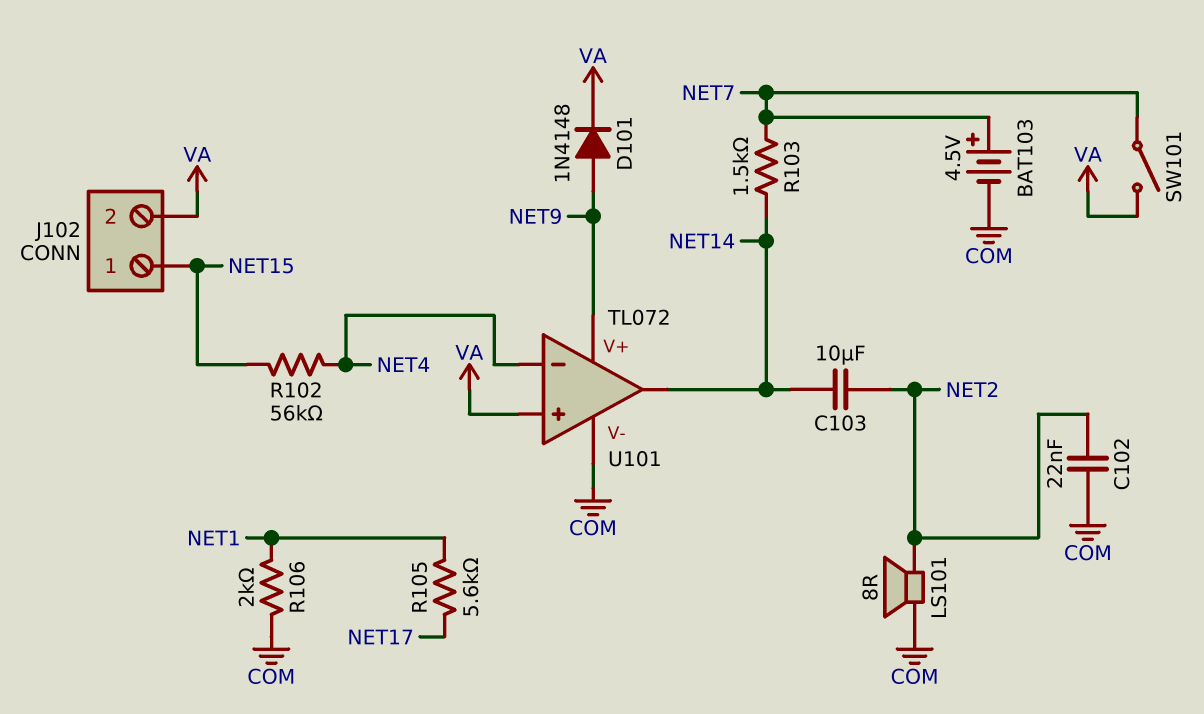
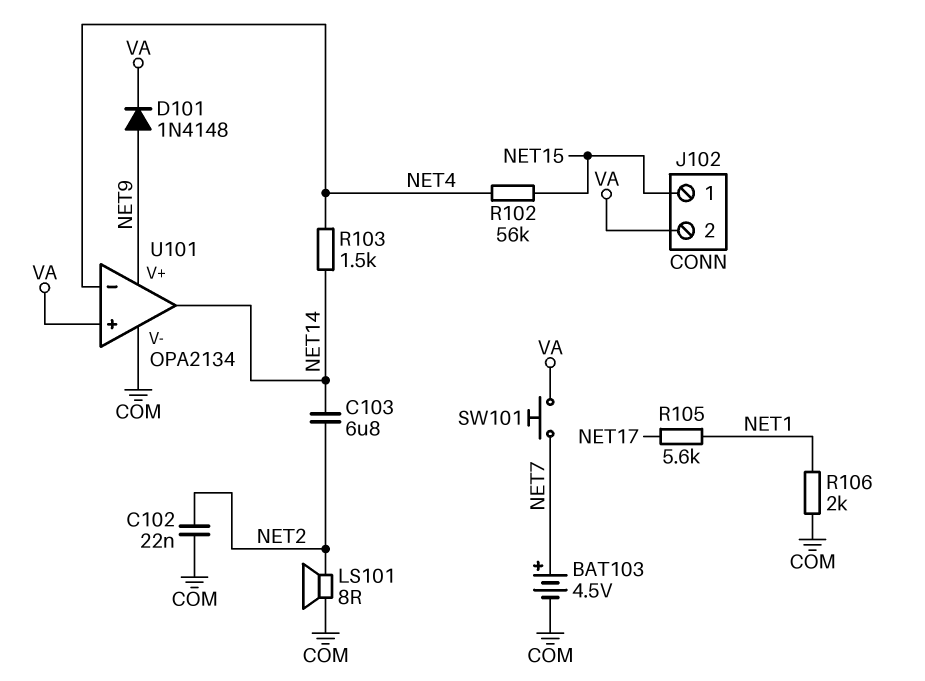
C103: 10uF (NET2, NET14) -> 6.8uF (NET2, NET14)
R103: 1.5k (NET7, NET14) -> 1.5k (NET4, NET14)
SW101: switch (NET7, VA) -> button (NET7, VA)
U101: TL072 -> OPA2134

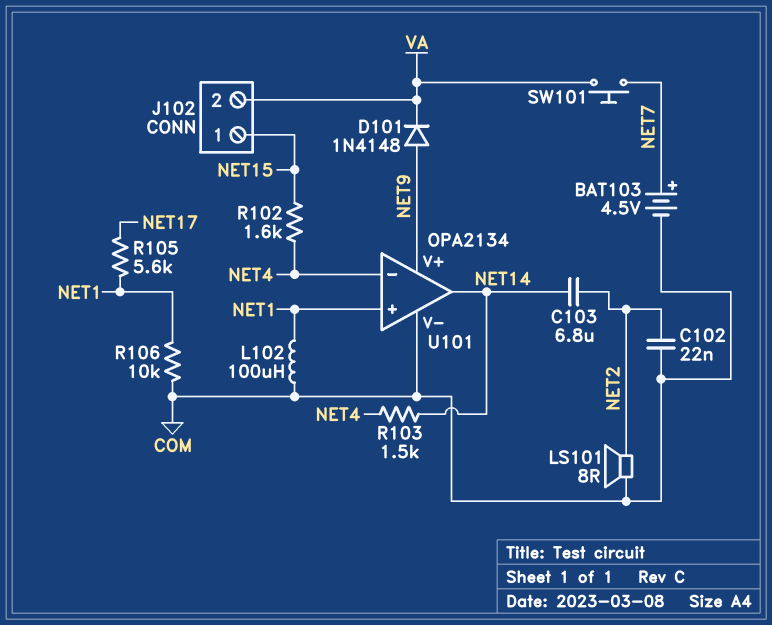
L102: none -> 100uH (COM, NET1)
R102: 56k (NET4, NET15) -> 1.6k (NET4, NET15)
R106: 2k (COM, NET1) -> 10k (COM, NET1)
U101 pin in+: VA -> NET1

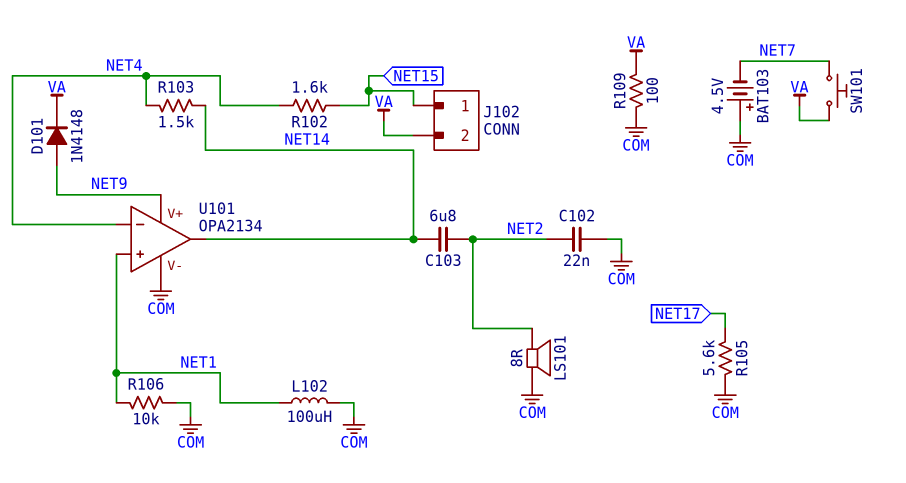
BAT103: 4.5V (plus NET7, minus COM) -> 4.5V (plus COM, minus NET7)
R105: 5.6k (NET1, NET17) -> 5.6k (COM, NET17)
R109: none -> 100 (COM, VA)

